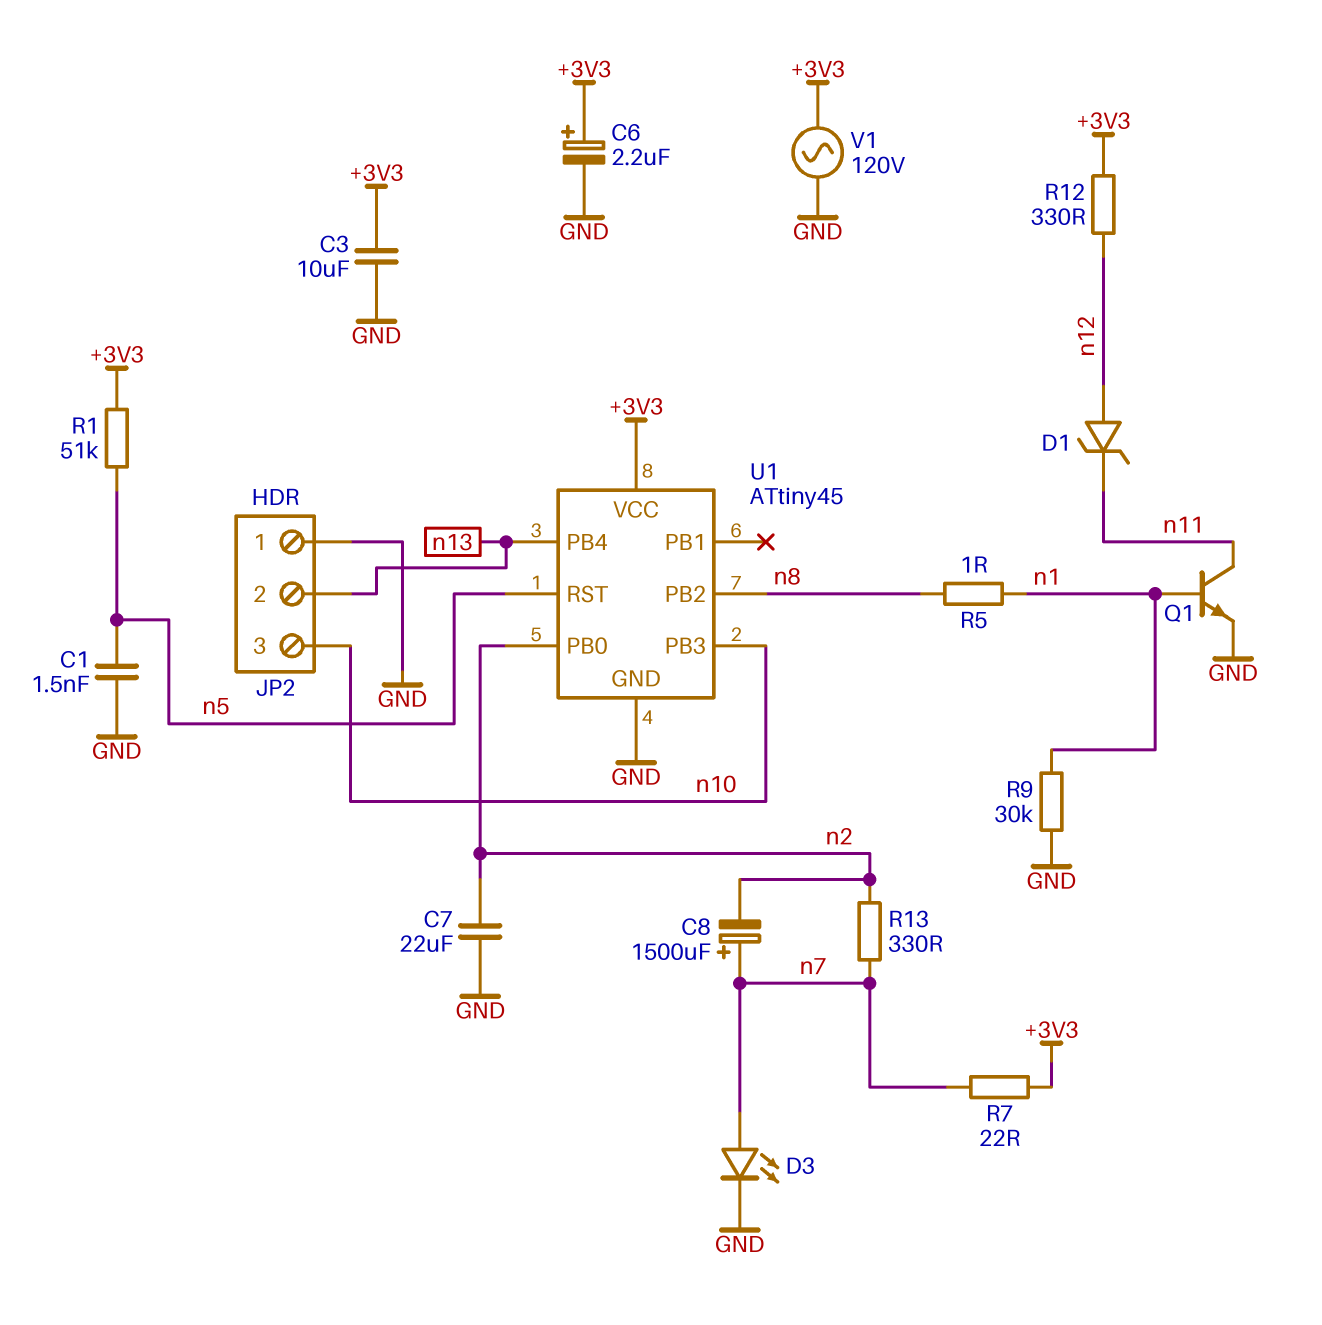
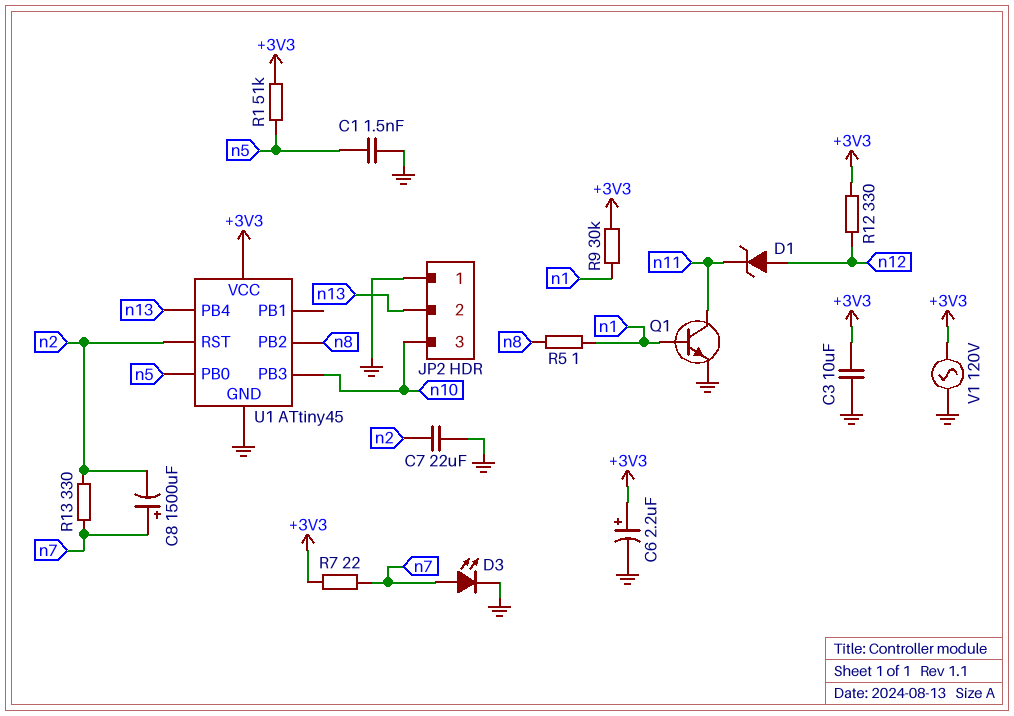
R9: 30k (GND, n1) -> 30k (+3V3, n1)
U1 pin PB0: n2 -> n5
U1 pin RST: n5 -> n2

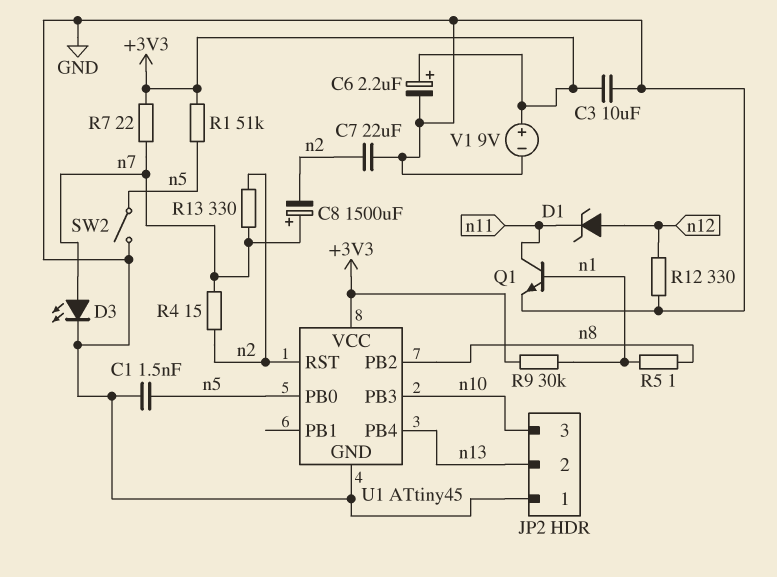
R4: none -> 15 (n2, n7)
R12: 330 (+3V3, n12) -> 330 (GND, n12)
SW2: none -> switch (GND, n5)
V1: AC 120V (+3V3, GND) -> 9V (plus +3V3, minus GND)

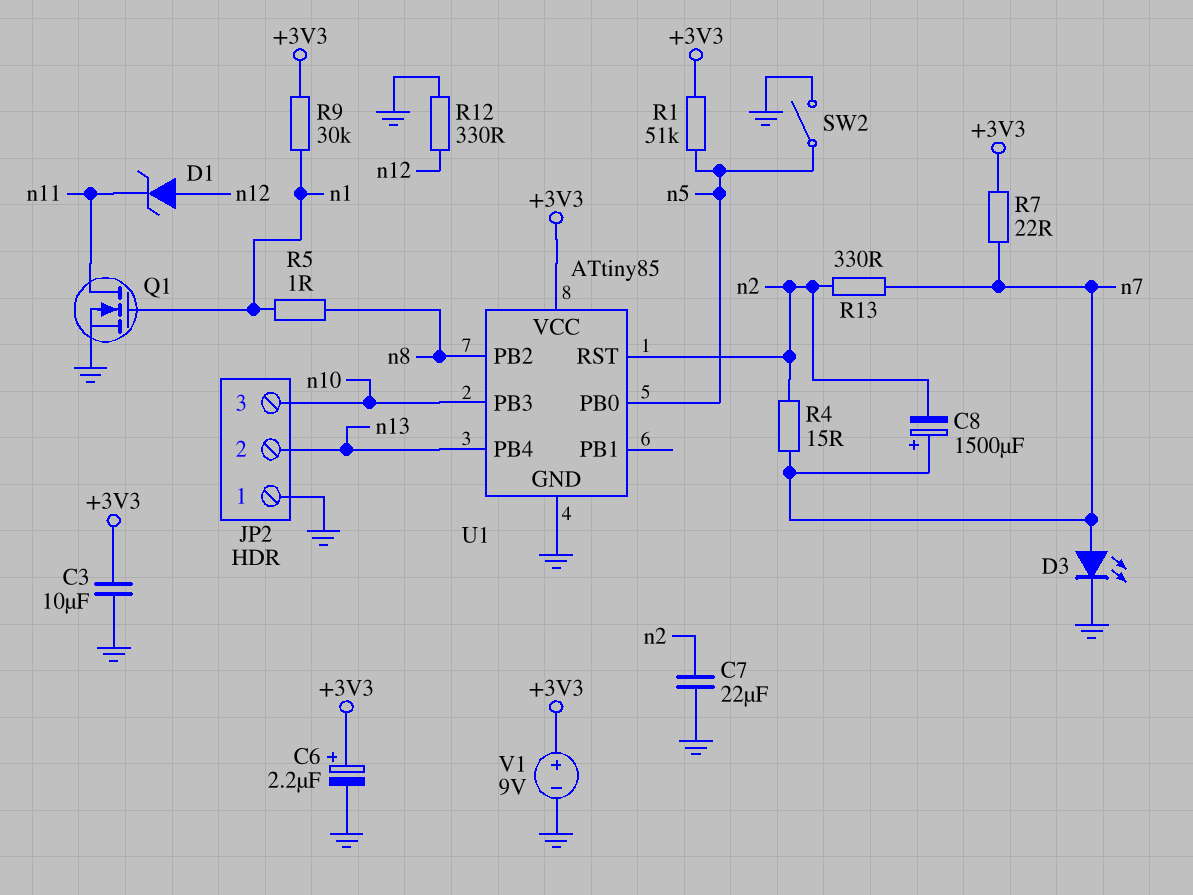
C1: 1.5nF (GND, n5) -> none
Q1: NPN (B n1, C n11, E GND) -> NMOS (G n1, D n11, S GND)
U1: ATtiny45 -> ATtiny85

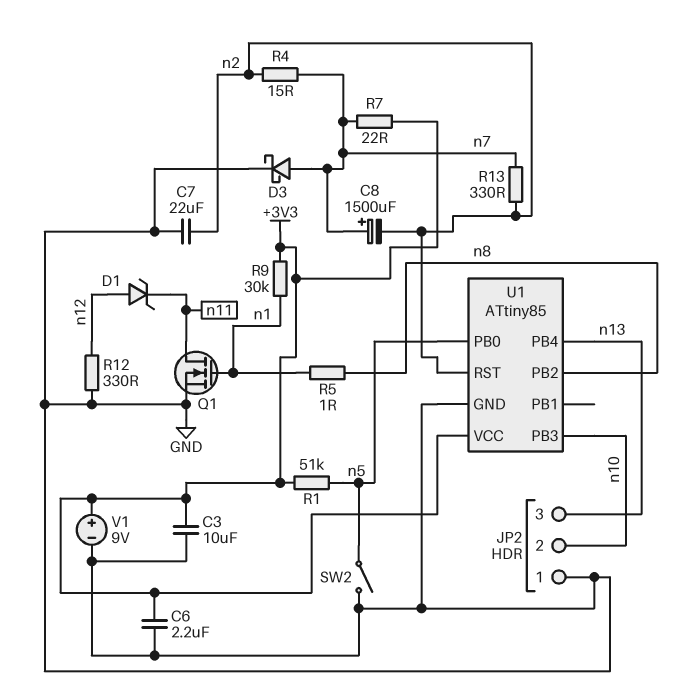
C6: 2.2uF (plus +3V3, minus GND) -> 2.2uF (+3V3, GND)
D3: LED (A n7, K GND) -> schottky (A n7, K GND)
JP2 pin 2: n13 -> n10
JP2 pin 3: n10 -> n13

